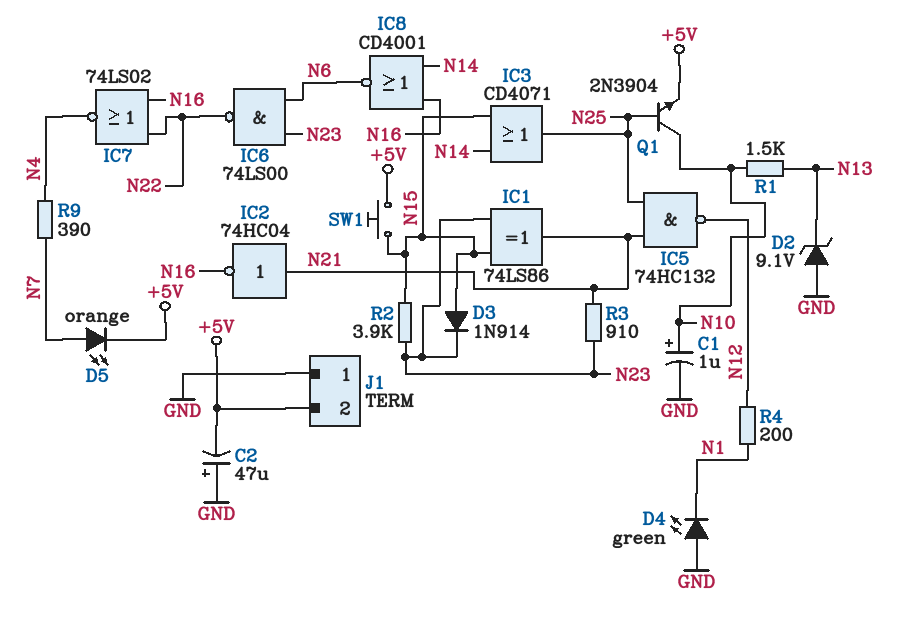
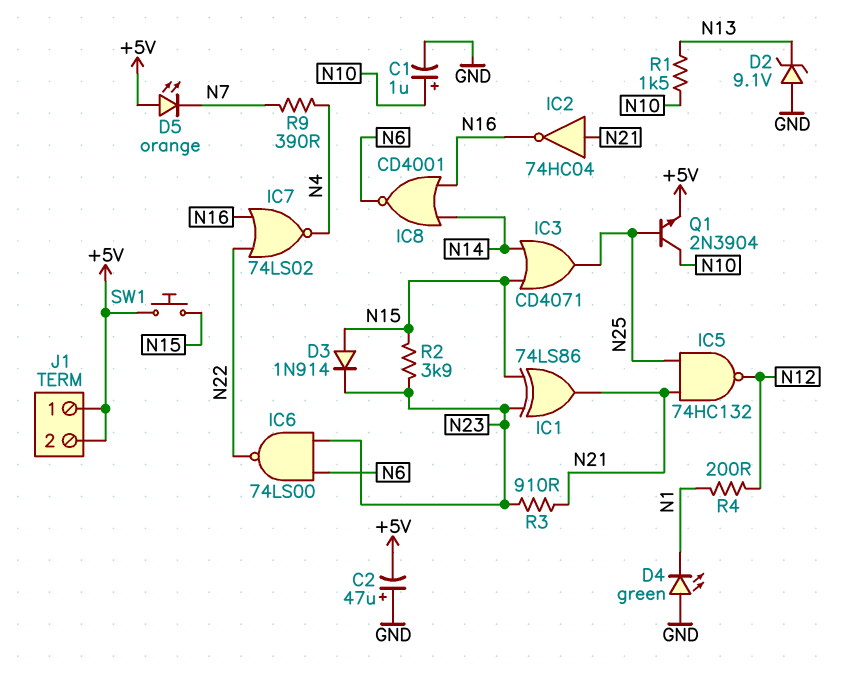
D5: LED orange (A N7, K +5V) -> LED orange (A +5V, K N7)
J1 pin 1: GND -> +5V

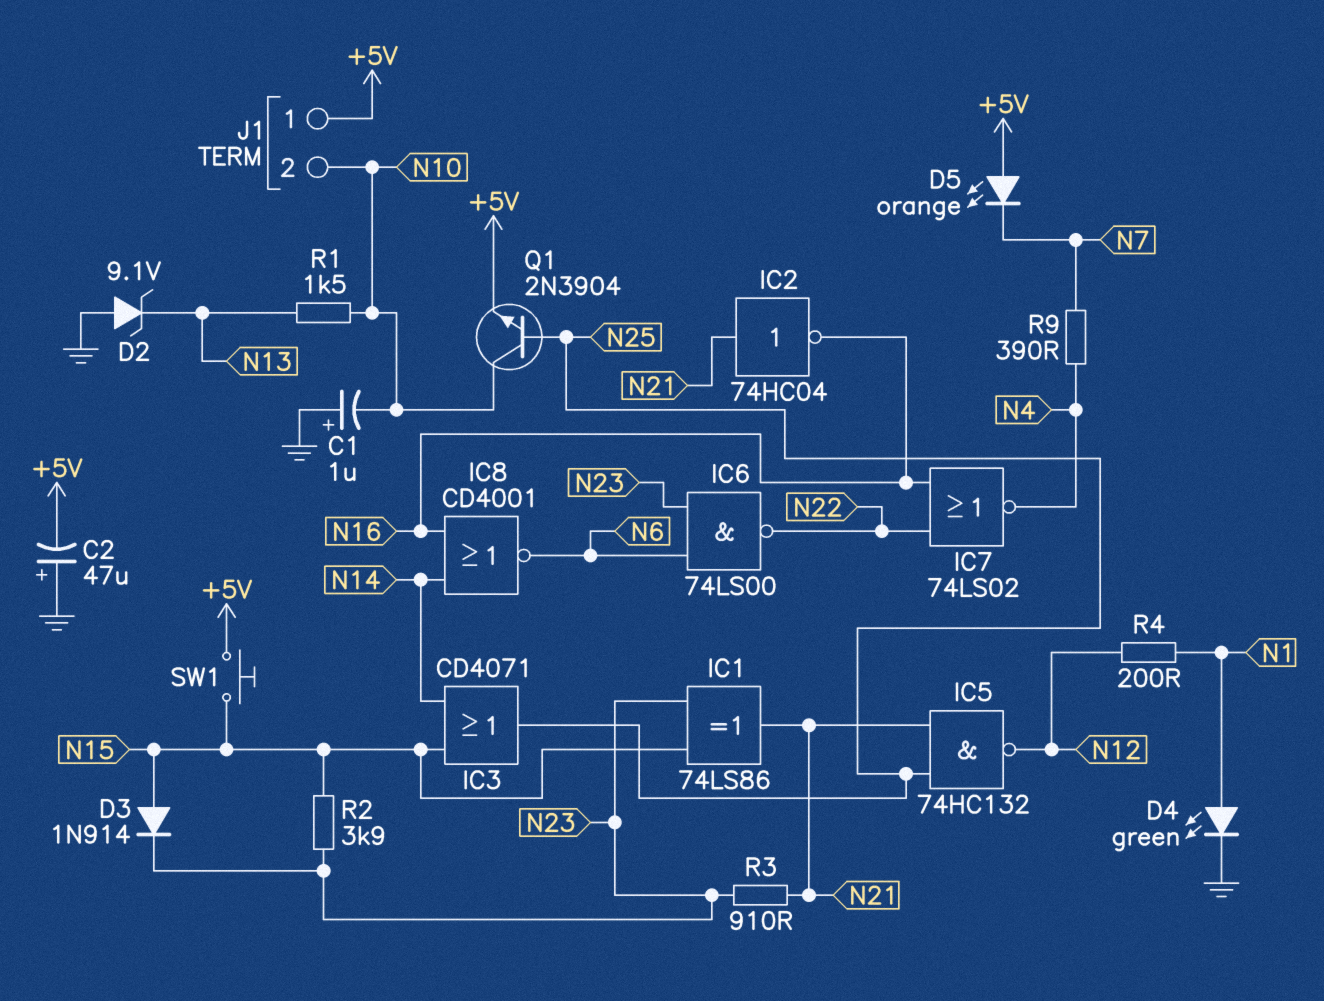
C1: 1uF (plus N10, minus GND) -> 1uF (plus GND, minus N10)
D4: LED green (A GND, K N1) -> LED green (A N1, K GND)
J1 pin 2: +5V -> N10

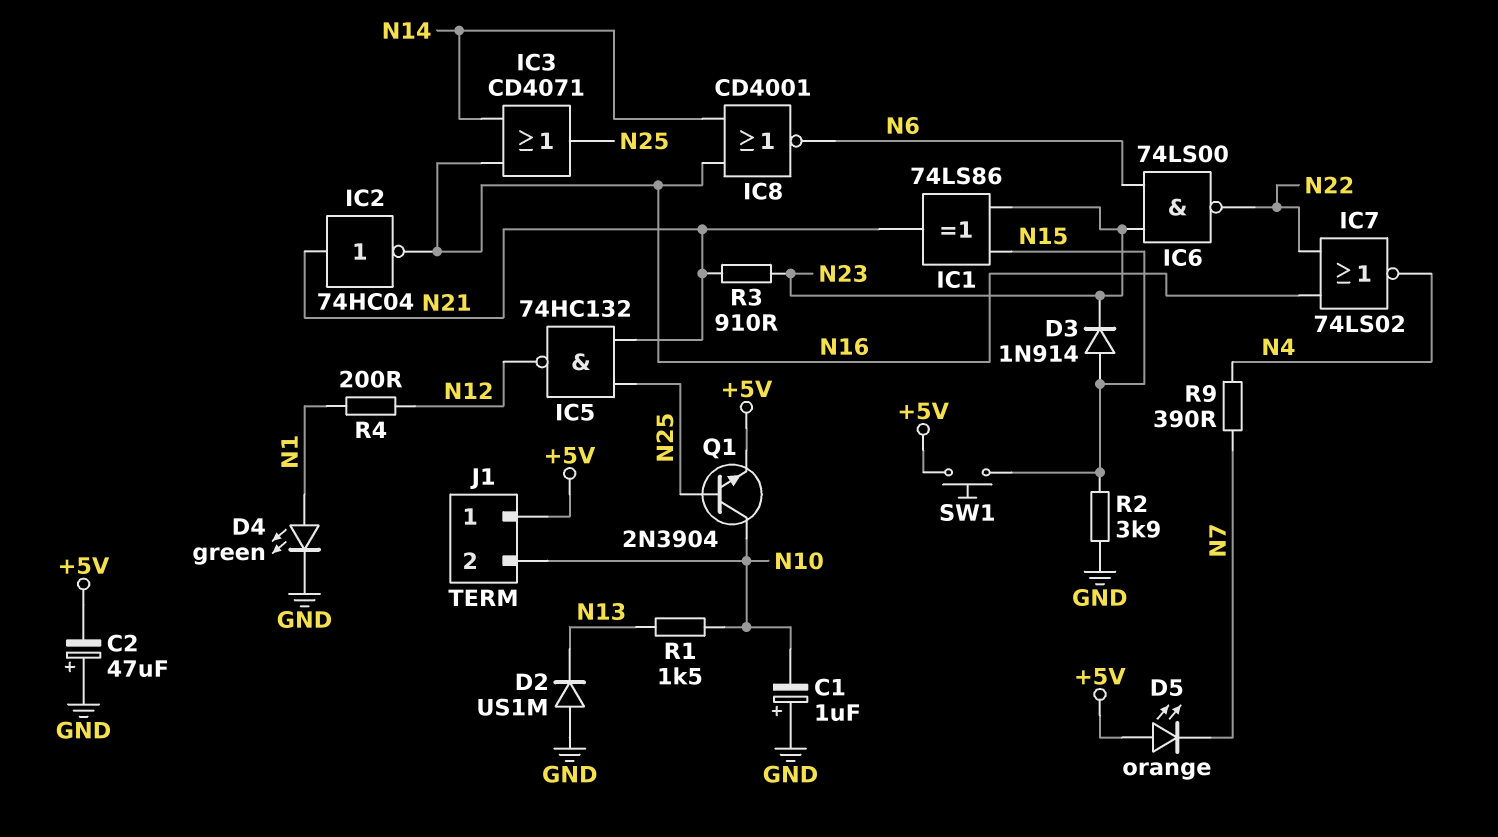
D2: zener 9.1V (A GND, K N13) -> diode US1M (A GND, K N13)
IC3: OR CD4071 (in N14, in N15, out N25) -> OR CD4071 (in N14, in N16, out N25)
R2: 3.9k (N15, N23) -> 3.9k (GND, N15)

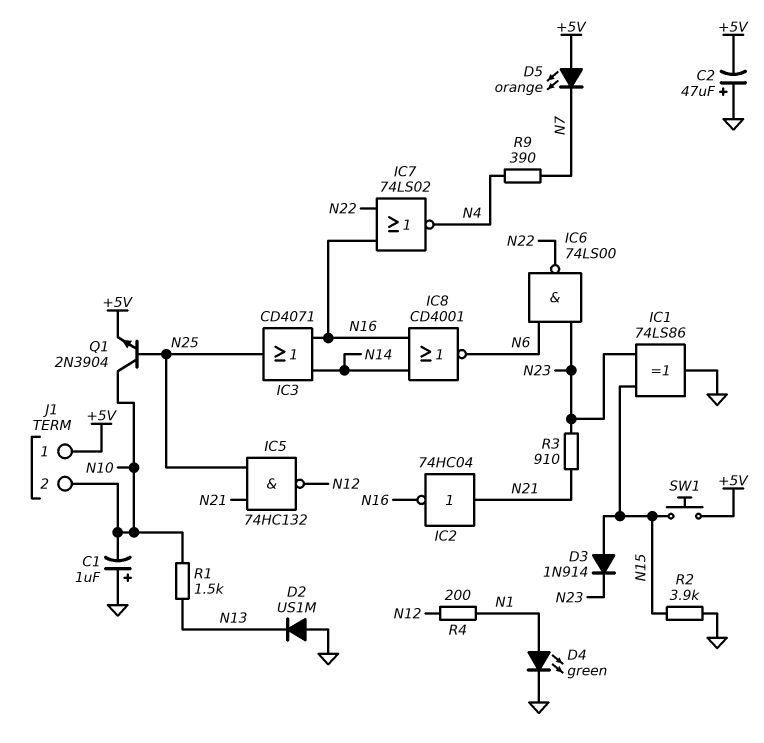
IC1: XOR 74LS86 (in N15, in N23, out N21) -> XOR 74LS86 (in N15, in N23, out GND)

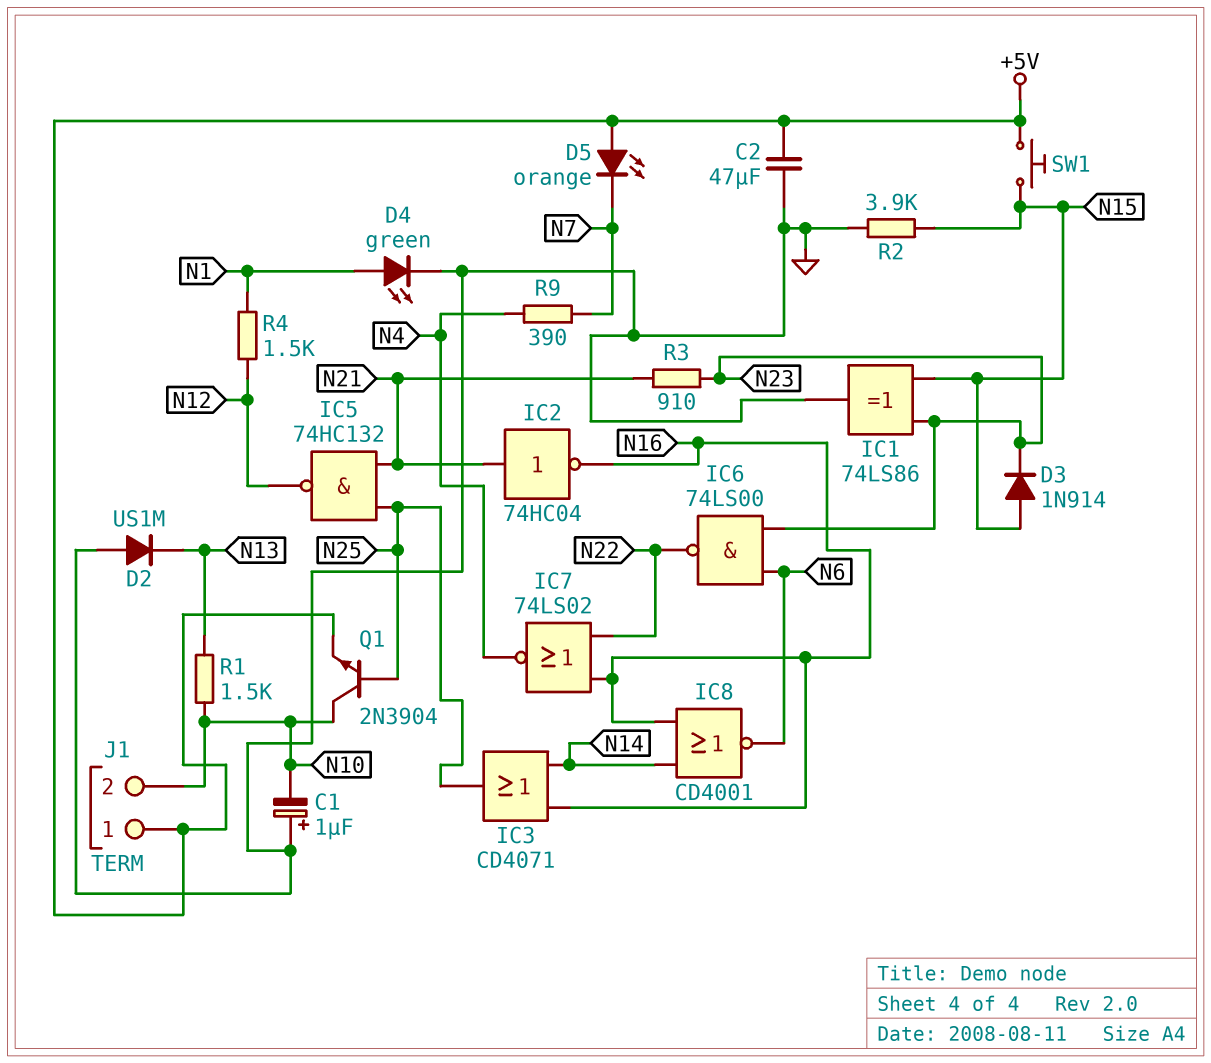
C2: 47uF (plus GND, minus +5V) -> 47uF (+5V, GND)
R4: 200 (N1, N12) -> 1.5k (N1, N12)

